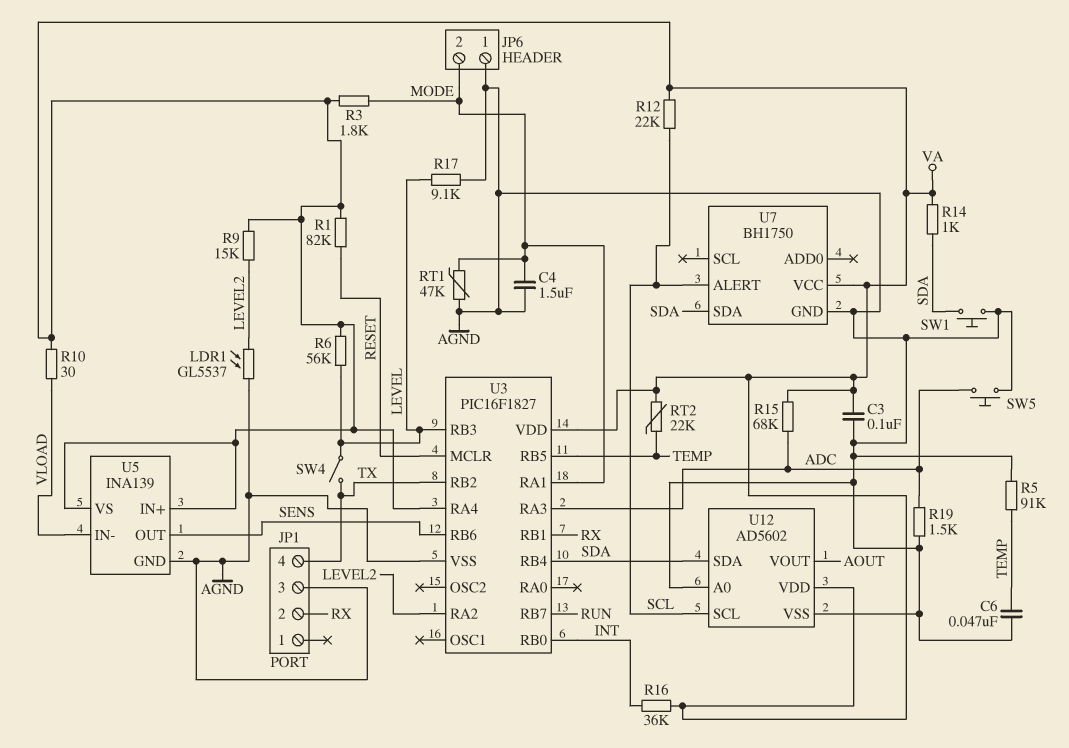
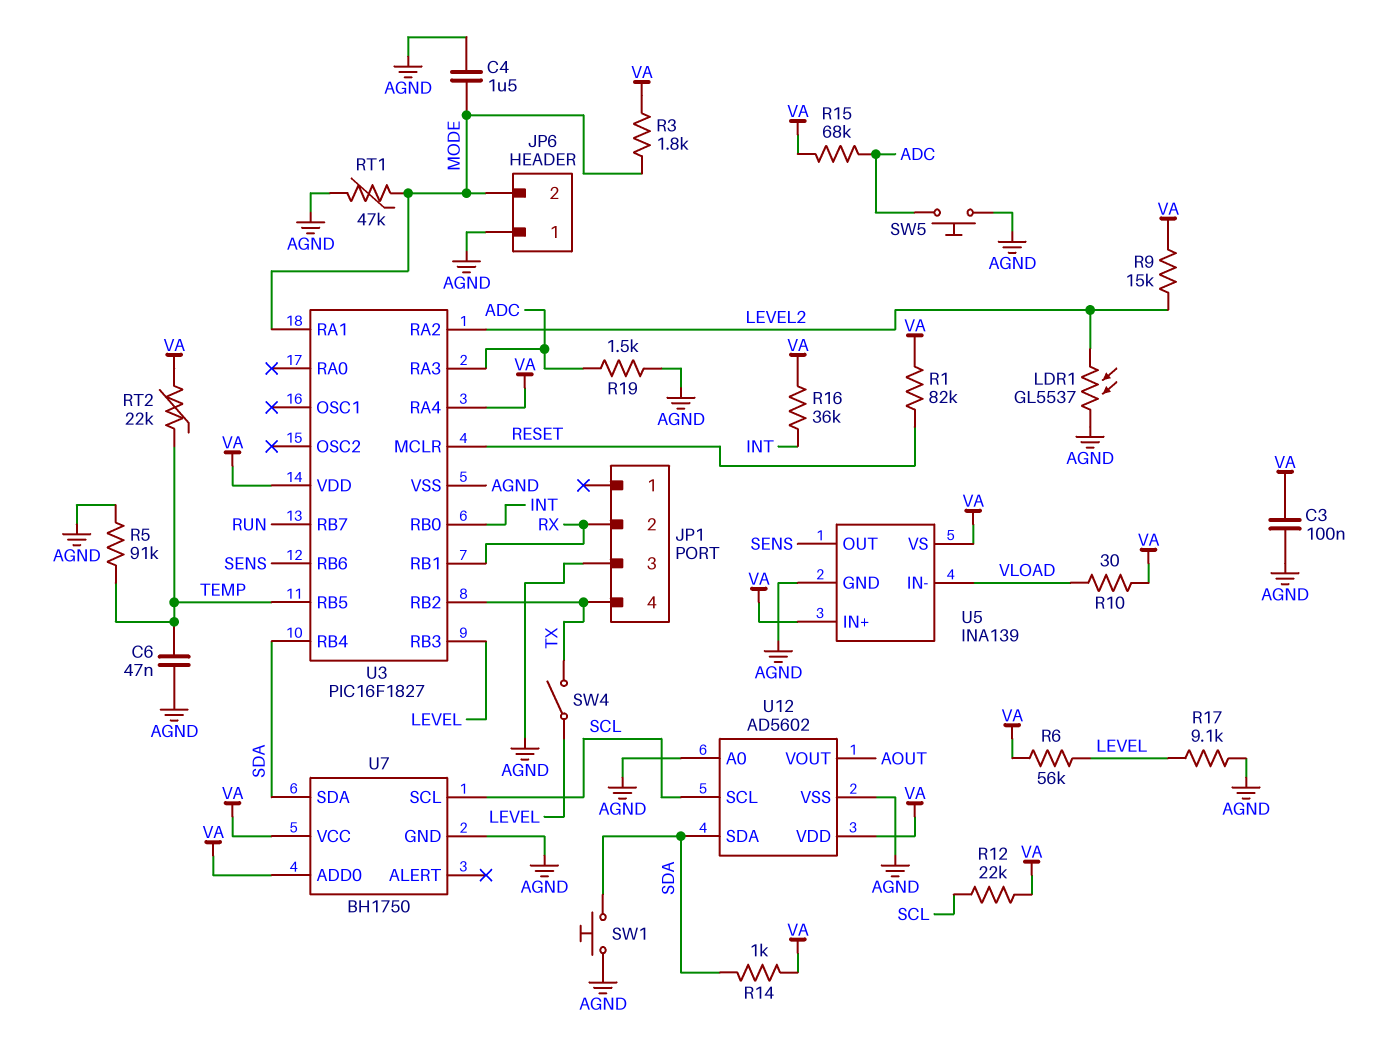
U7 pin ADD0: none -> VA
U7 pin ALERT: SCL -> none
U7 pin SCL: none -> SCL

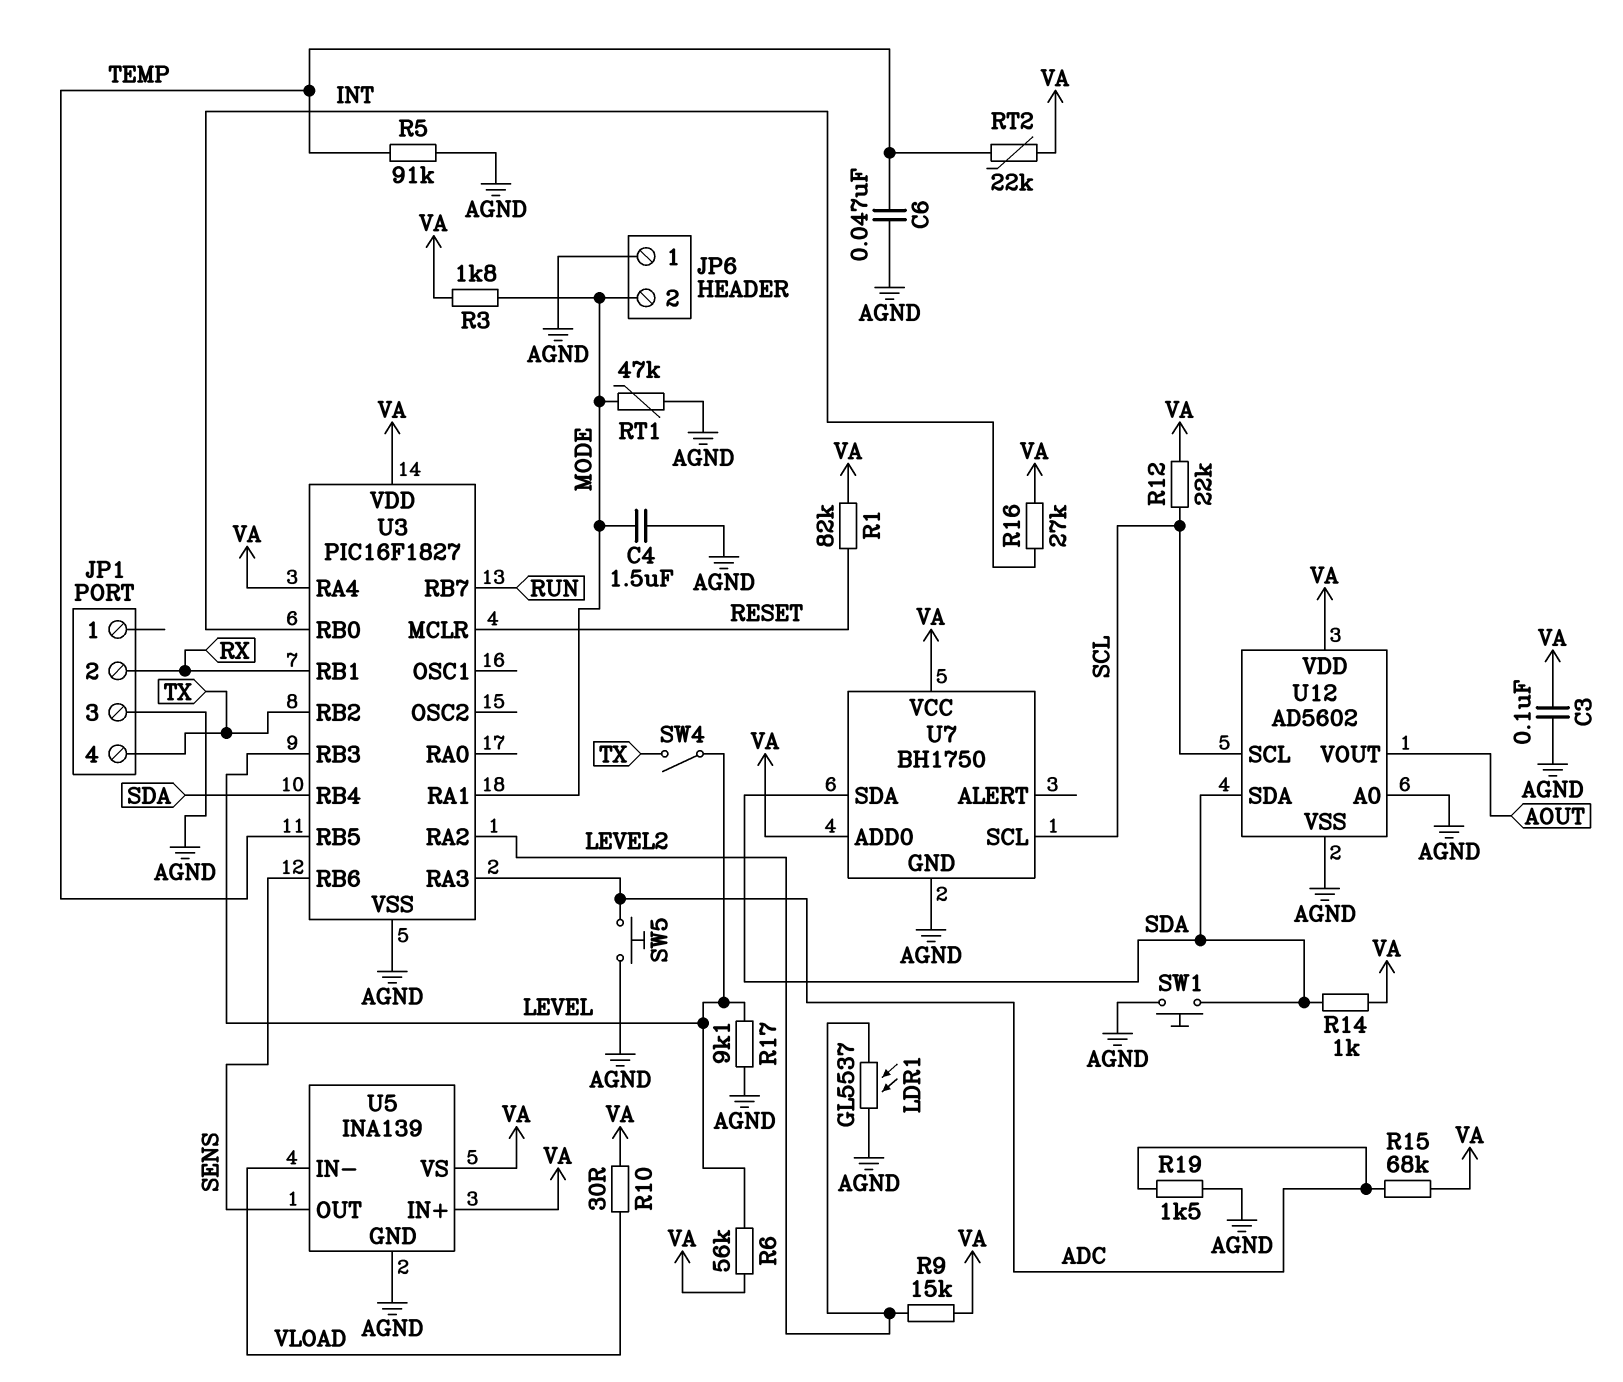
R16: 36k (INT, VA) -> 27k (INT, VA)

